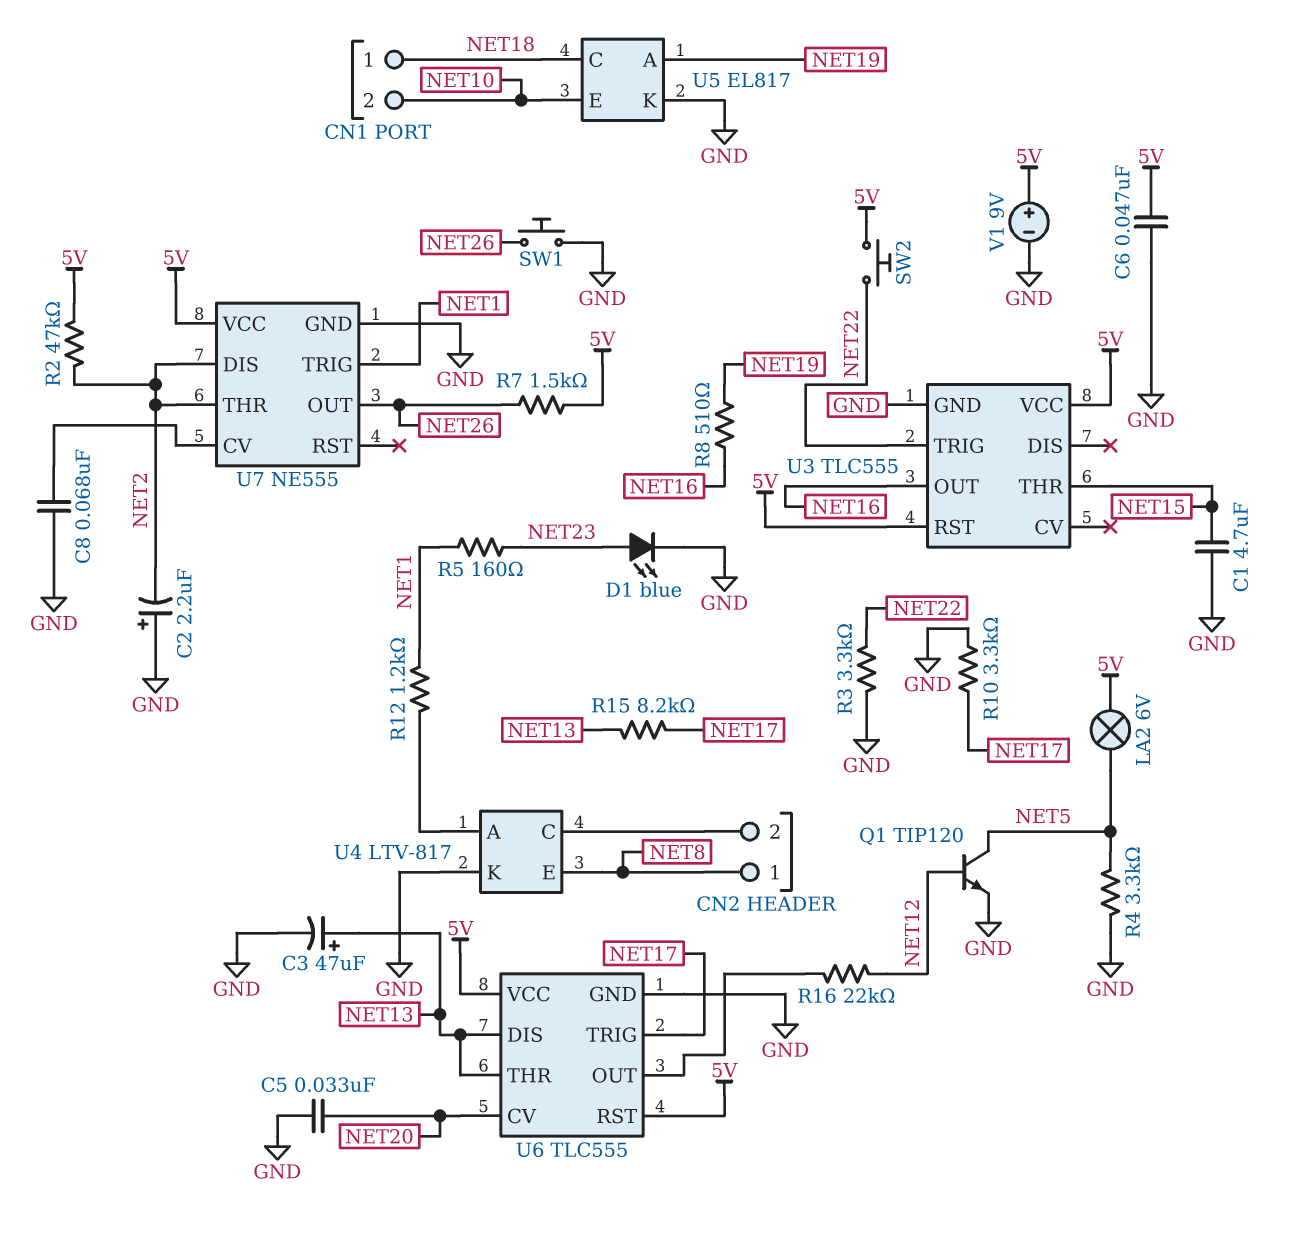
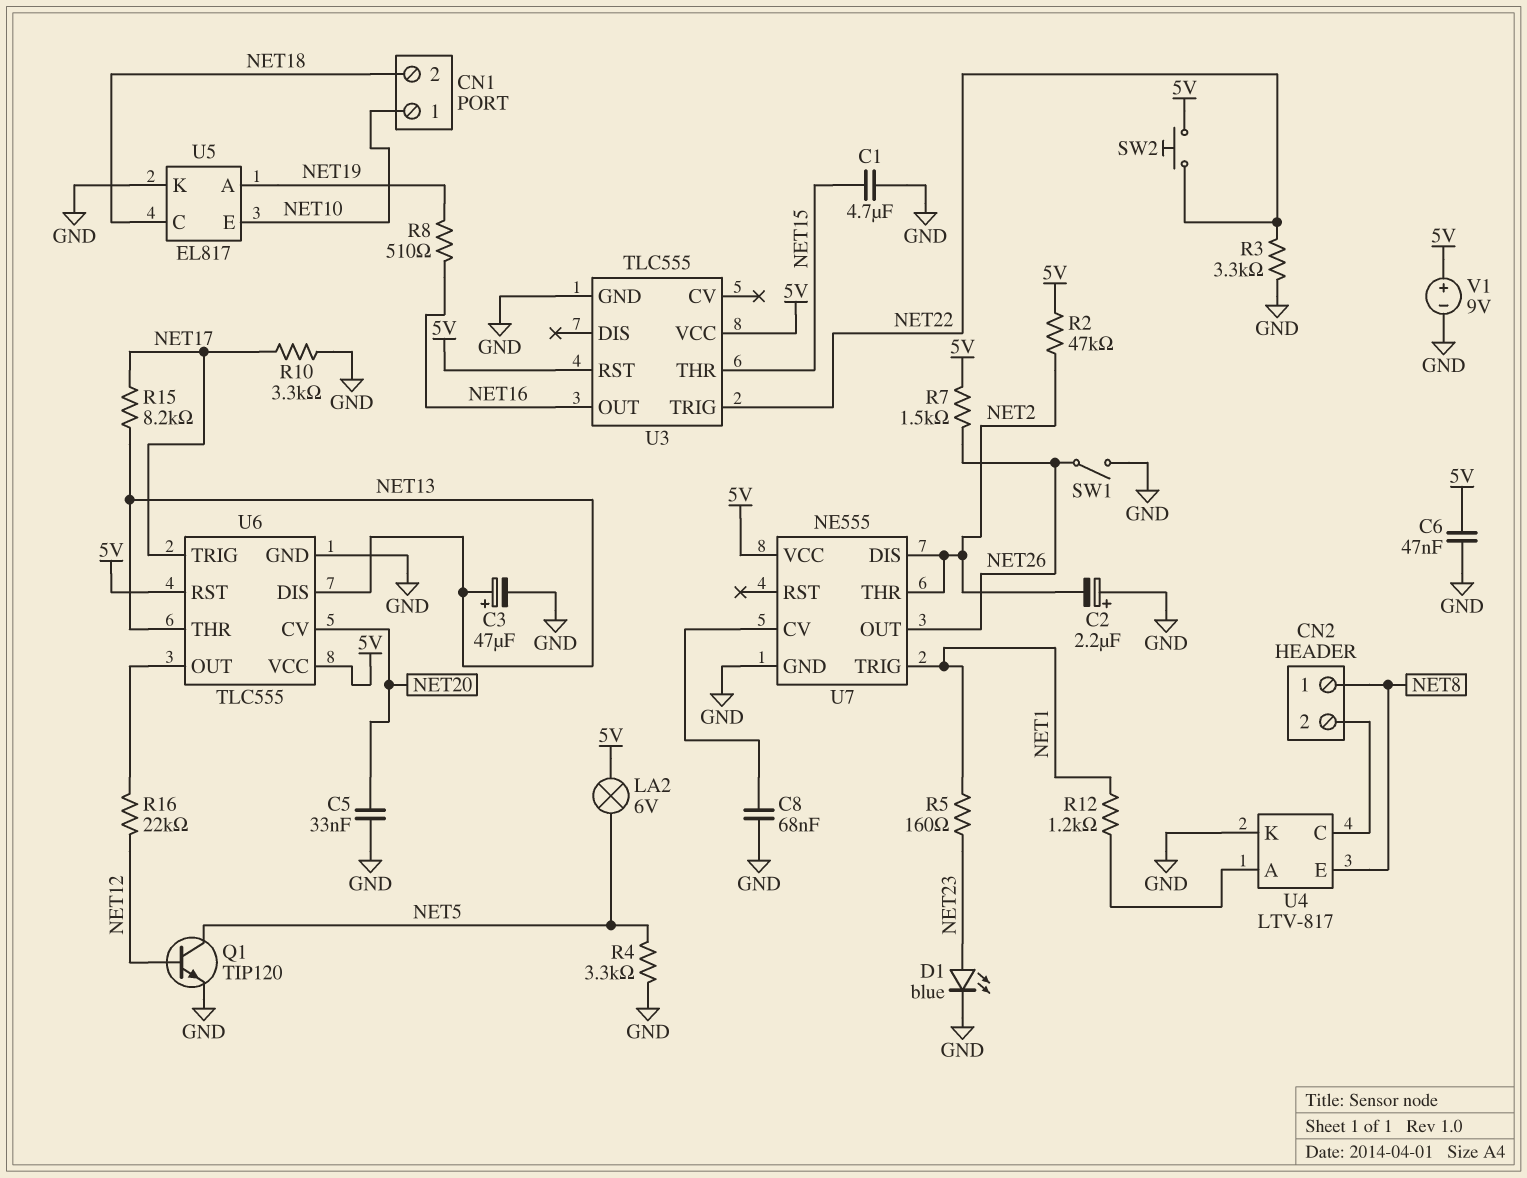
CN1 pin 1: NET18 -> NET10
CN1 pin 2: NET10 -> NET18
SW1: button (GND, NET26) -> switch (GND, NET26)

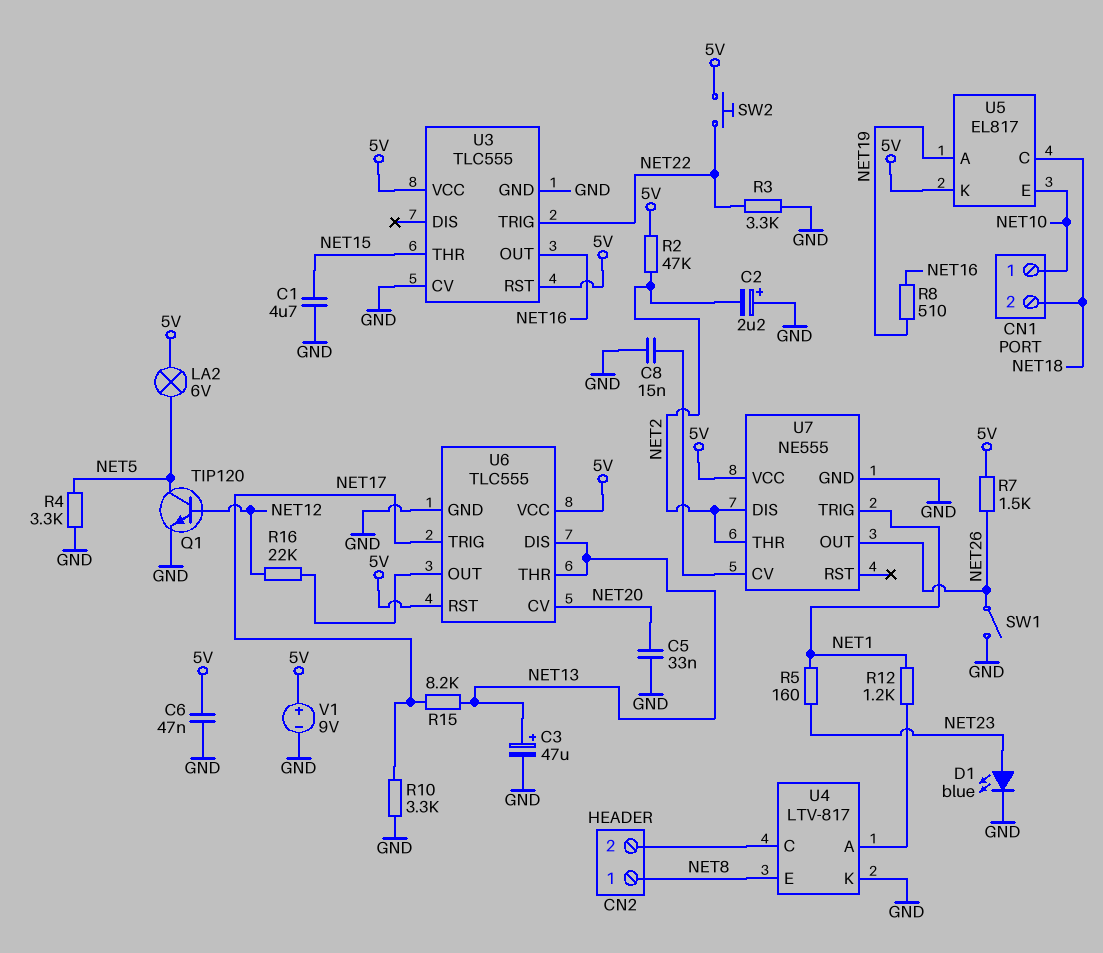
C8: 68nF (GND, U7/CV) -> 15nF (GND, U7/CV)
U3 pin CV: none -> GND
U5 pin K: GND -> 5V

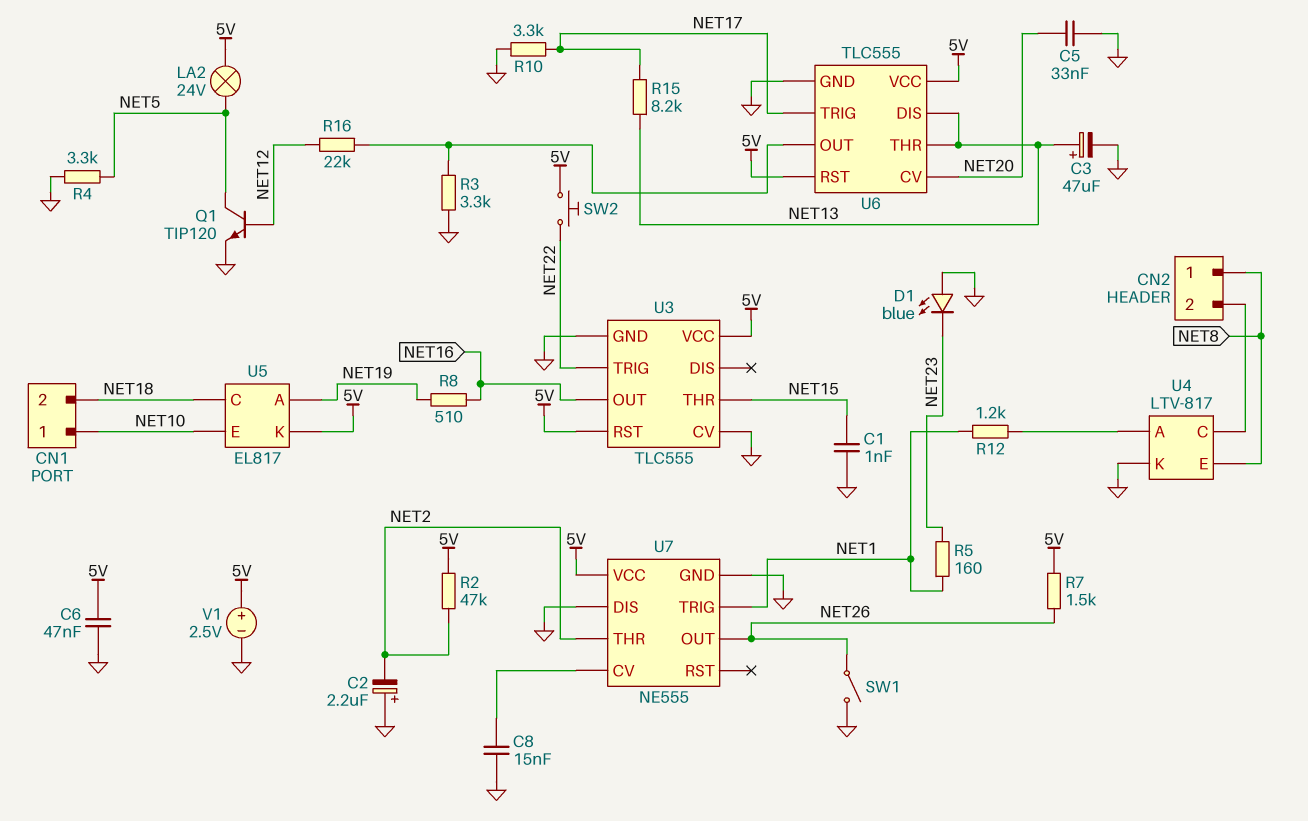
C1: 4.7uF (GND, NET15) -> 1nF (GND, NET15)
D1: LED blue (A NET23, K GND) -> LED blue (A GND, K NET23)
LA2: lamp 6V (5V, NET5) -> lamp 24V (5V, NET5)
R3: 3.3k (GND, NET22) -> 3.3k (GND, U6/OUT)
U7 pin DIS: NET2 -> GND
V1: 9V (plus 5V, minus GND) -> 2.5V (plus 5V, minus GND)

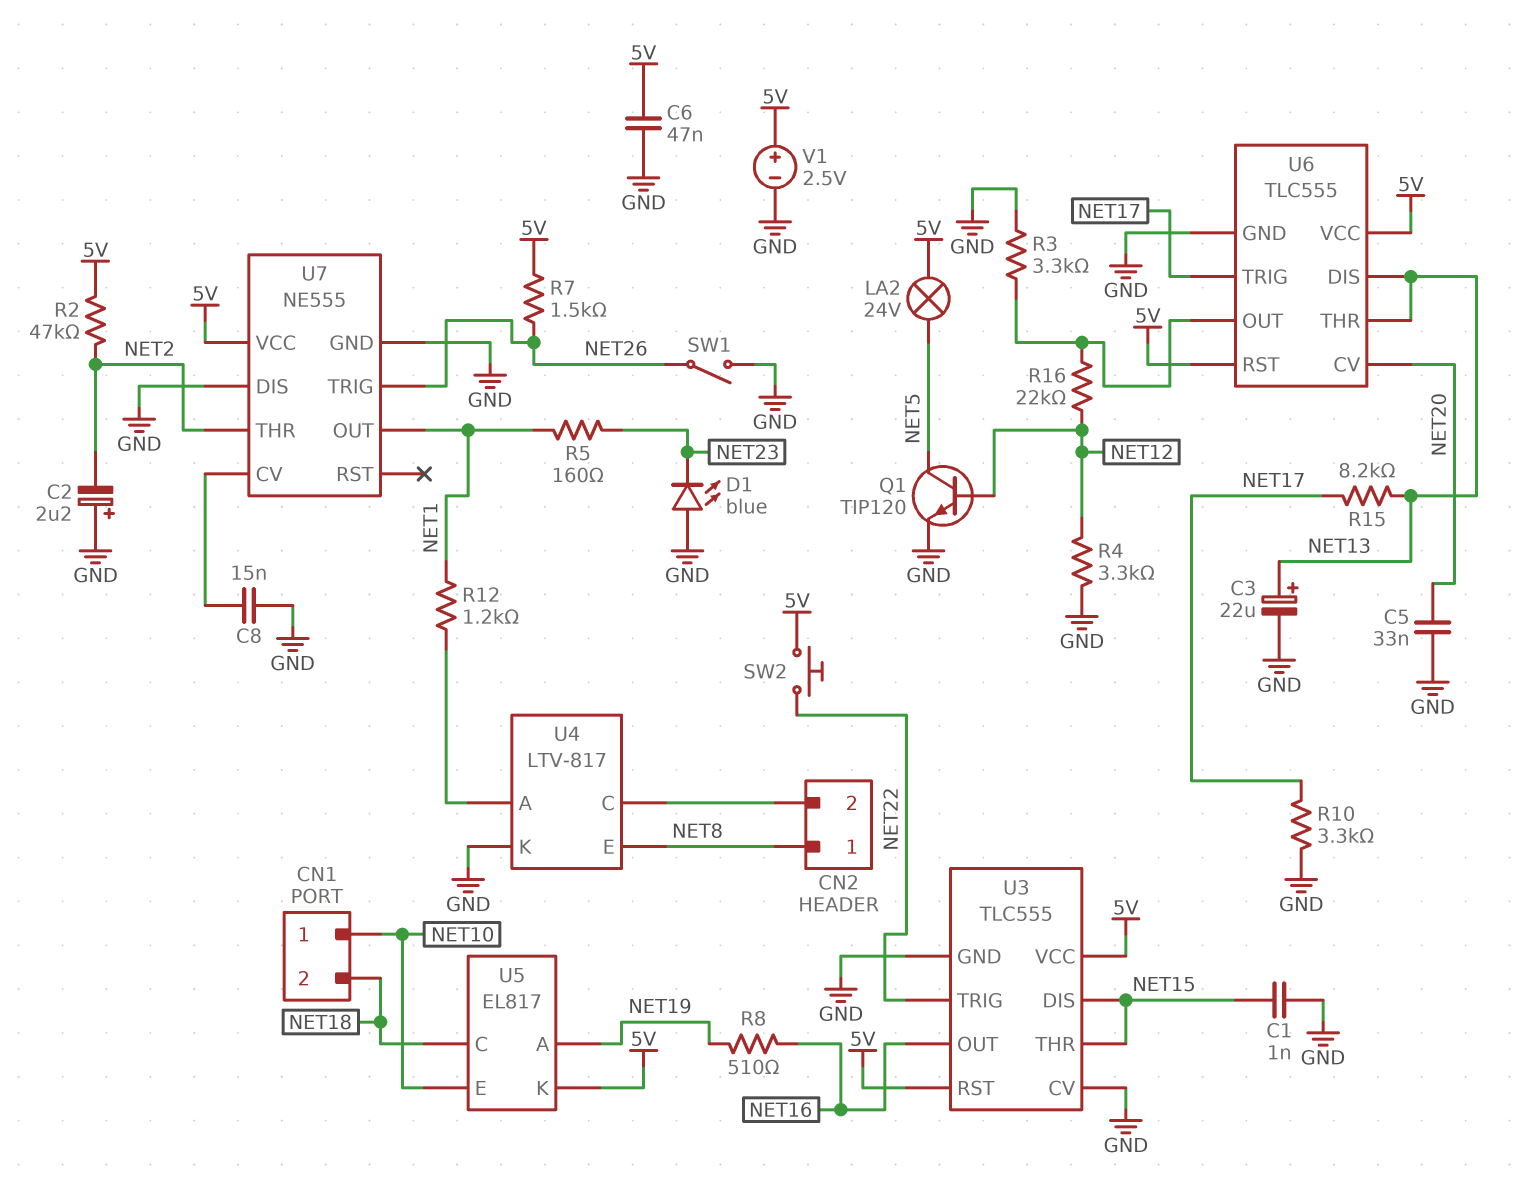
C3: 47uF (plus NET13, minus GND) -> 22uF (plus NET13, minus GND)
R4: 3.3k (GND, NET5) -> 3.3k (GND, NET12)
U3 pin DIS: none -> NET15
U7 pin OUT: NET26 -> NET1
U7 pin TRIG: NET1 -> NET26

